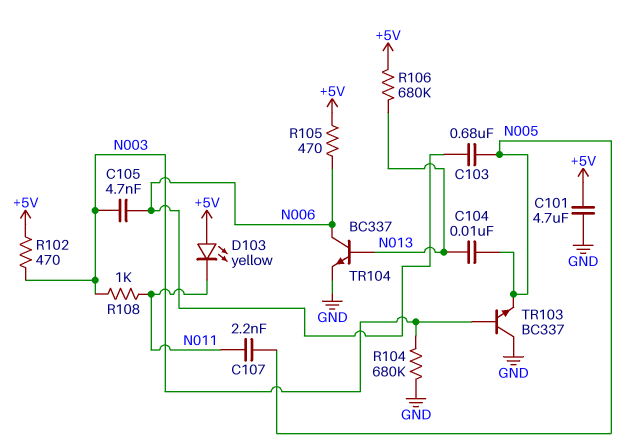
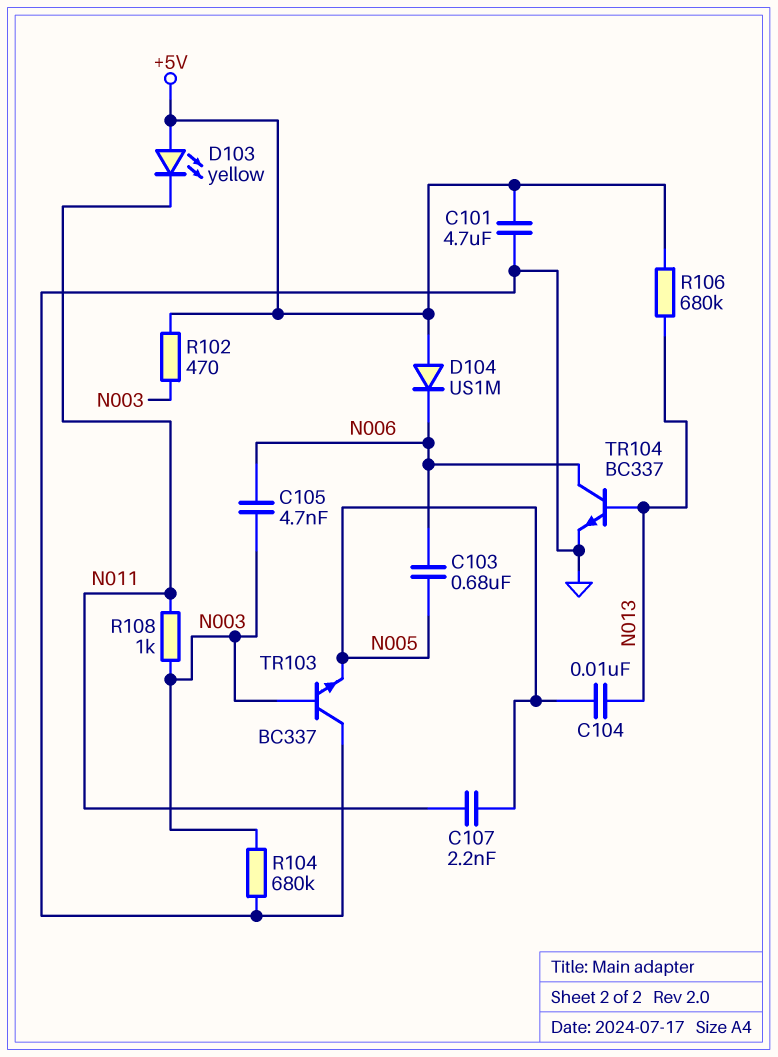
D104: none -> diode US1M (A +5V, K N006)
R105: 470 (+5V, N006) -> none

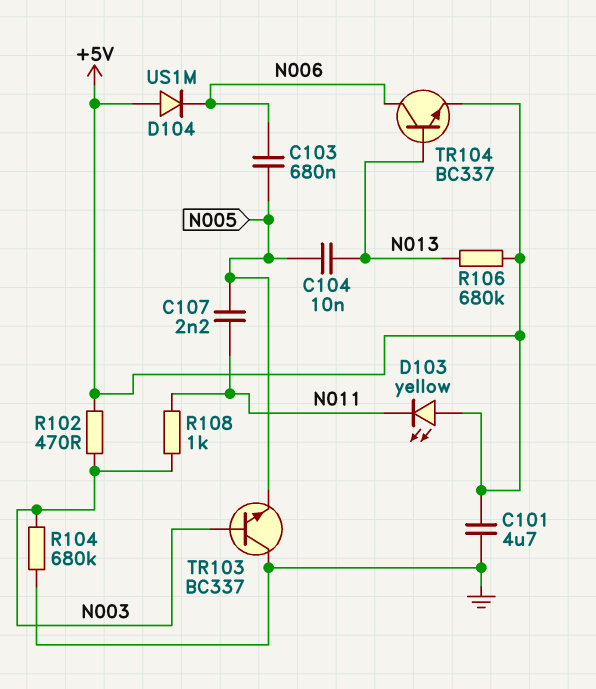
C105: 4.7nF (N003, N006) -> none
TR104: NPN BC337 (B N013, C N006, E GND) -> NPN BC337 (B N013, C N006, E +5V)

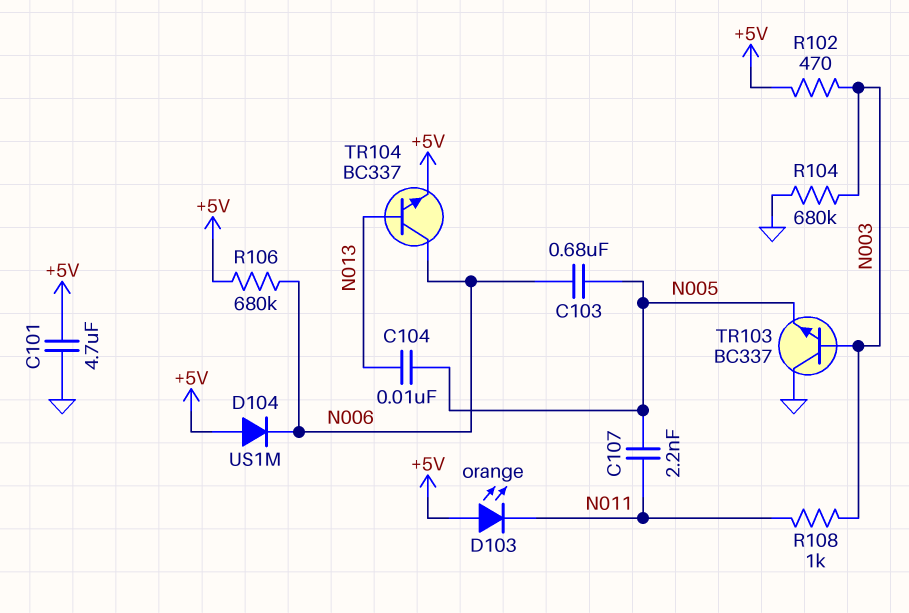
D103: LED yellow (A +5V, K N011) -> LED orange (A +5V, K N011)
R106: 680k (+5V, N013) -> 680k (+5V, N006)

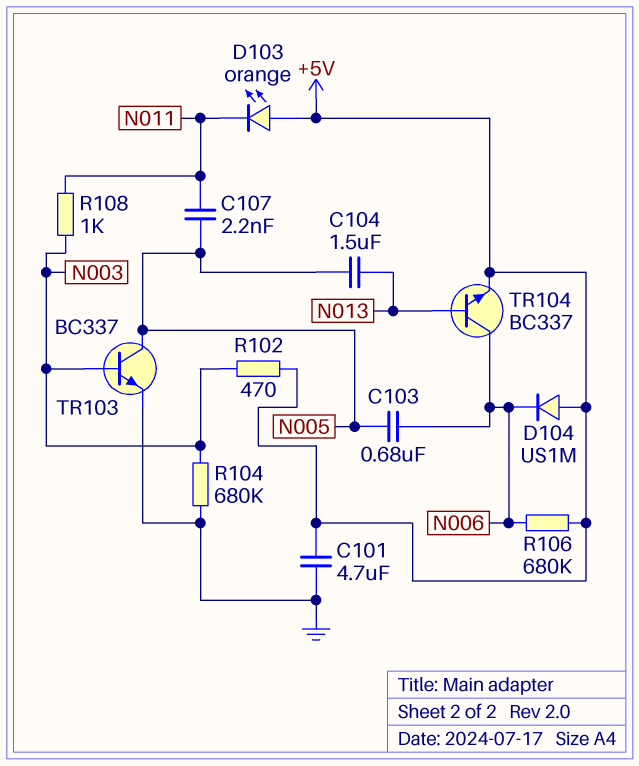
C104: 10nF (N005, N013) -> 1.5uF (N005, N013)
TR103: NPN BC337 (B N003, C GND, E N005) -> NPN BC337 (B N003, C N005, E GND)

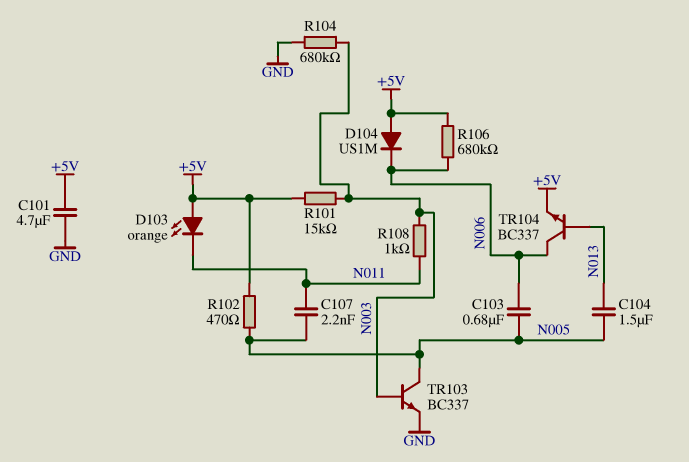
R101: none -> 15k (+5V, N003)
R102: 470 (+5V, N003) -> 470 (+5V, N005)

